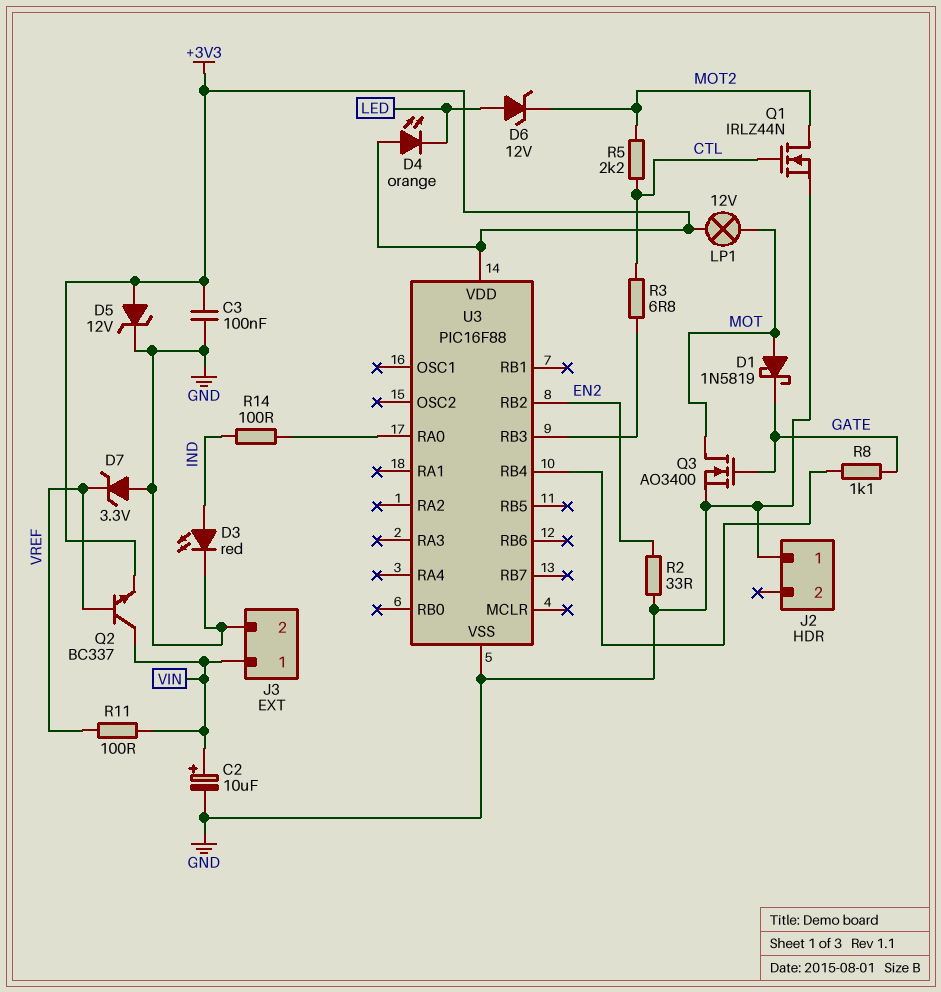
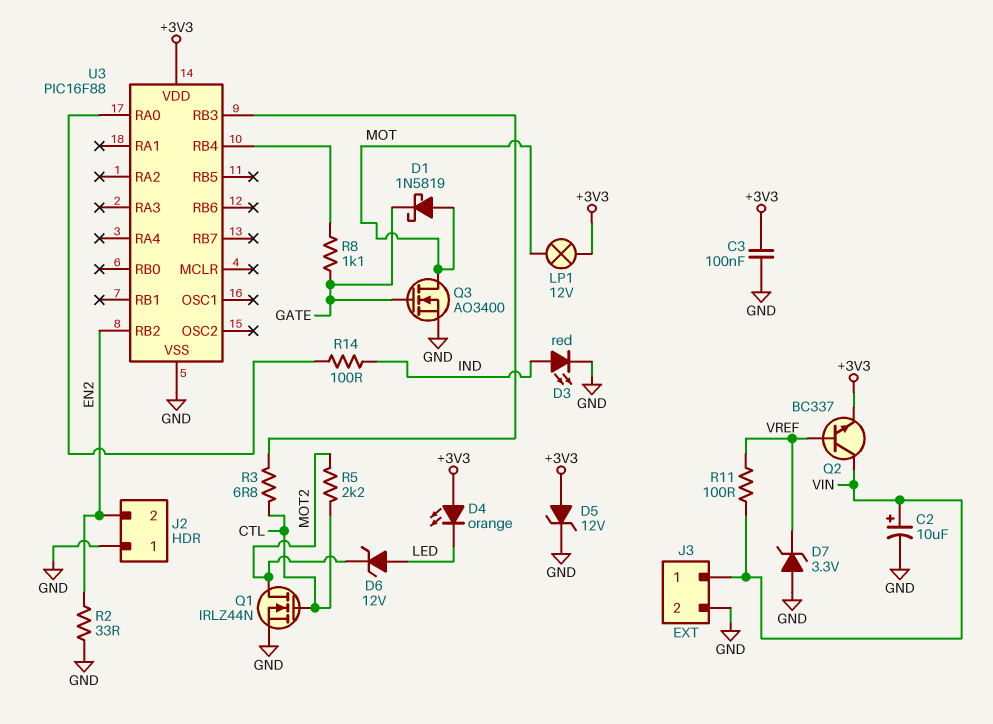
J2 pin 2: none -> EN2

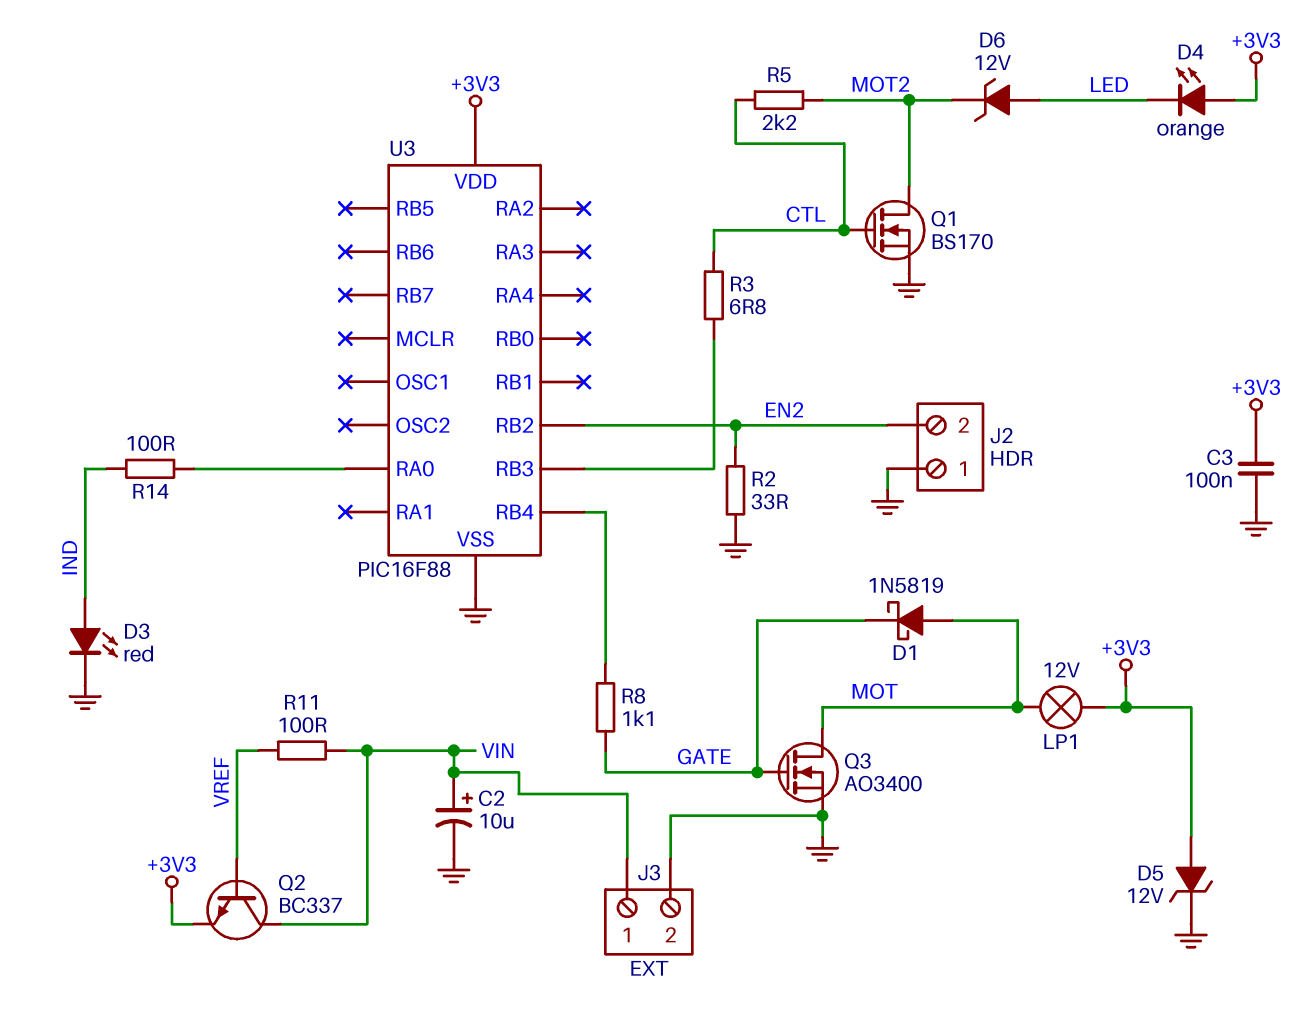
D7: zener 3.3V (A GND, K VREF) -> none
Q1: NMOS IRLZ44N (G CTL, D MOT2, S GND) -> NMOS BS170 (G CTL, D MOT2, S GND)

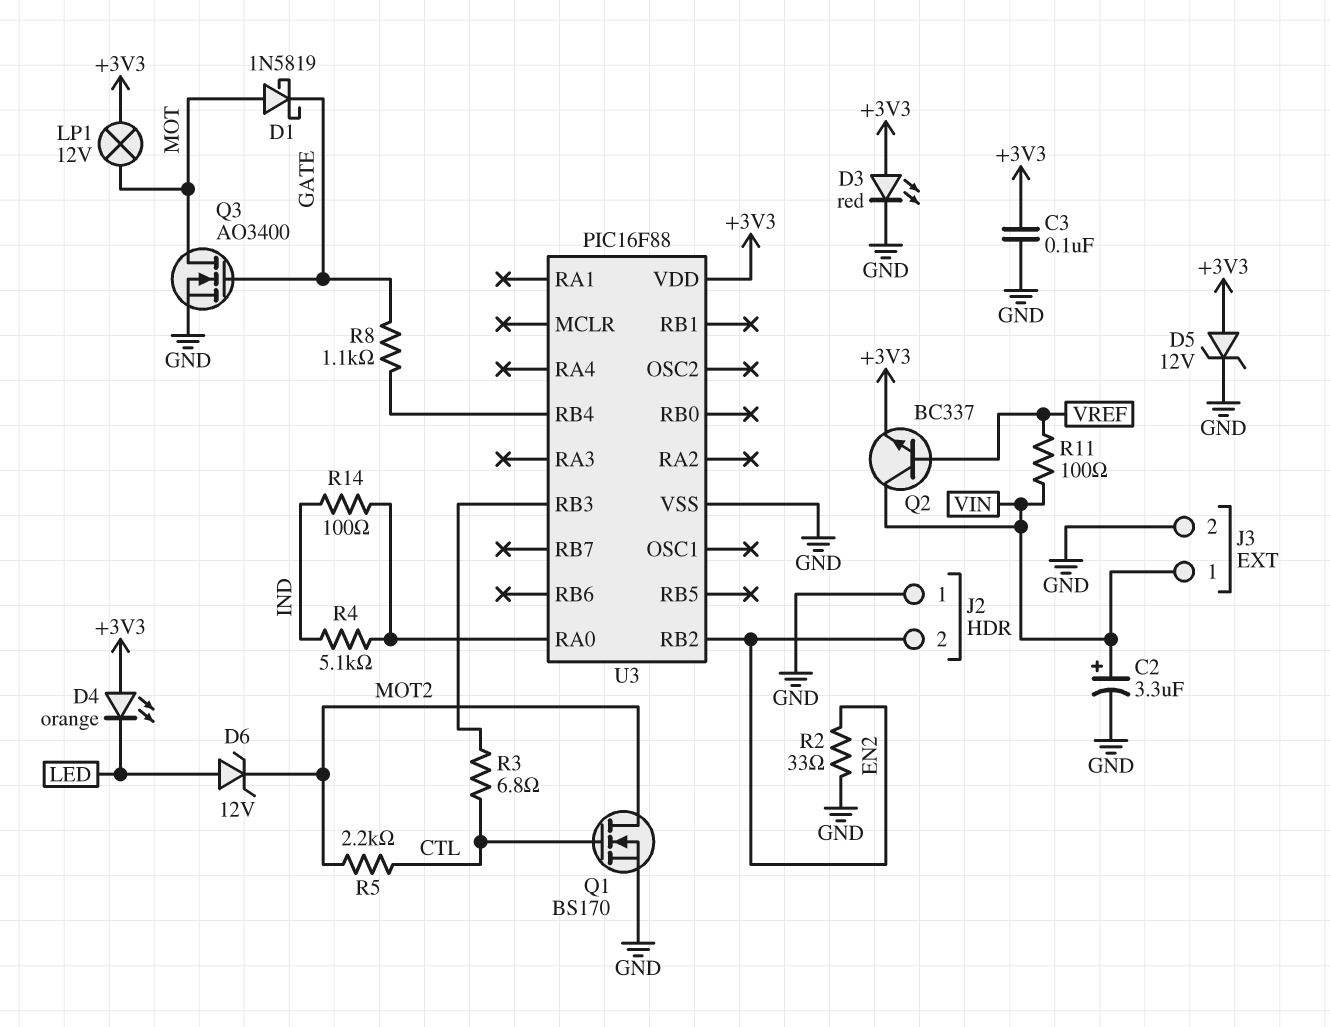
C2: 10uF (plus VIN, minus GND) -> 3.3uF (plus VIN, minus GND)
D3: LED red (A IND, K GND) -> LED red (A +3V3, K GND)
R4: none -> 5.1k (IND, U3/RA0)

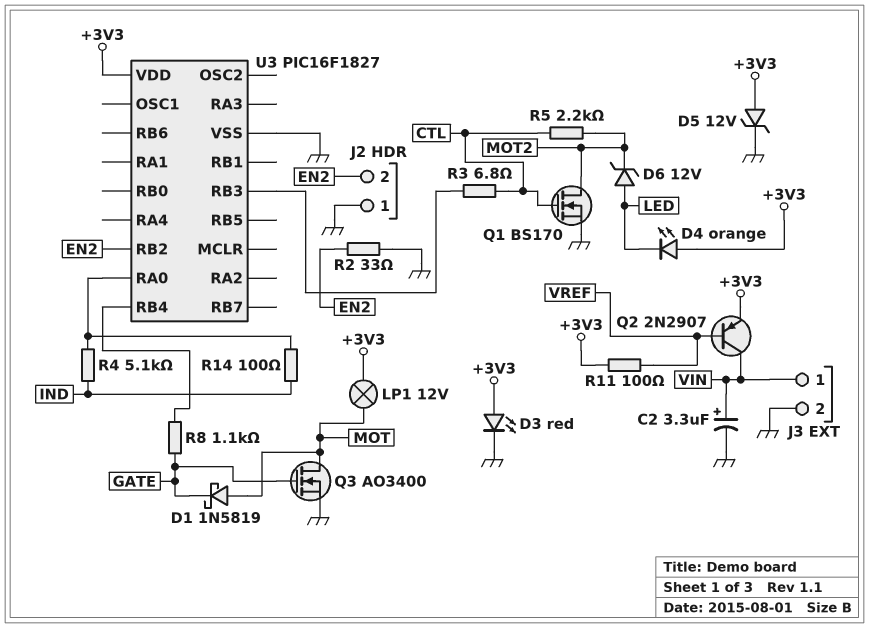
C3: 100nF (+3V3, GND) -> none
Q2: NPN BC337 (B VREF, C VIN, E +3V3) -> PNP 2N2907 (B VREF, C VIN, E +3V3)
R11: 100 (VIN, VREF) -> 100 (+3V3, VREF)
U3: PIC16F88 -> PIC16F1827

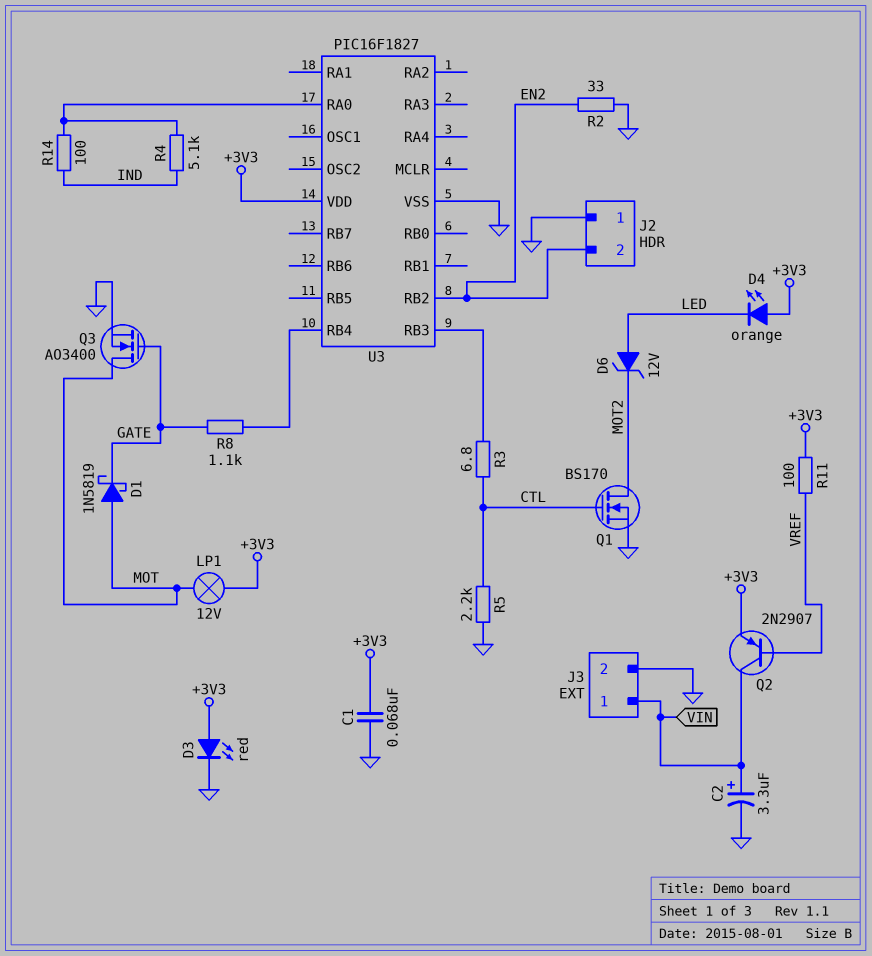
C1: none -> 68nF (+3V3, GND)
D5: zener 12V (A +3V3, K GND) -> none
R5: 2.2k (CTL, MOT2) -> 2.2k (CTL, GND)

